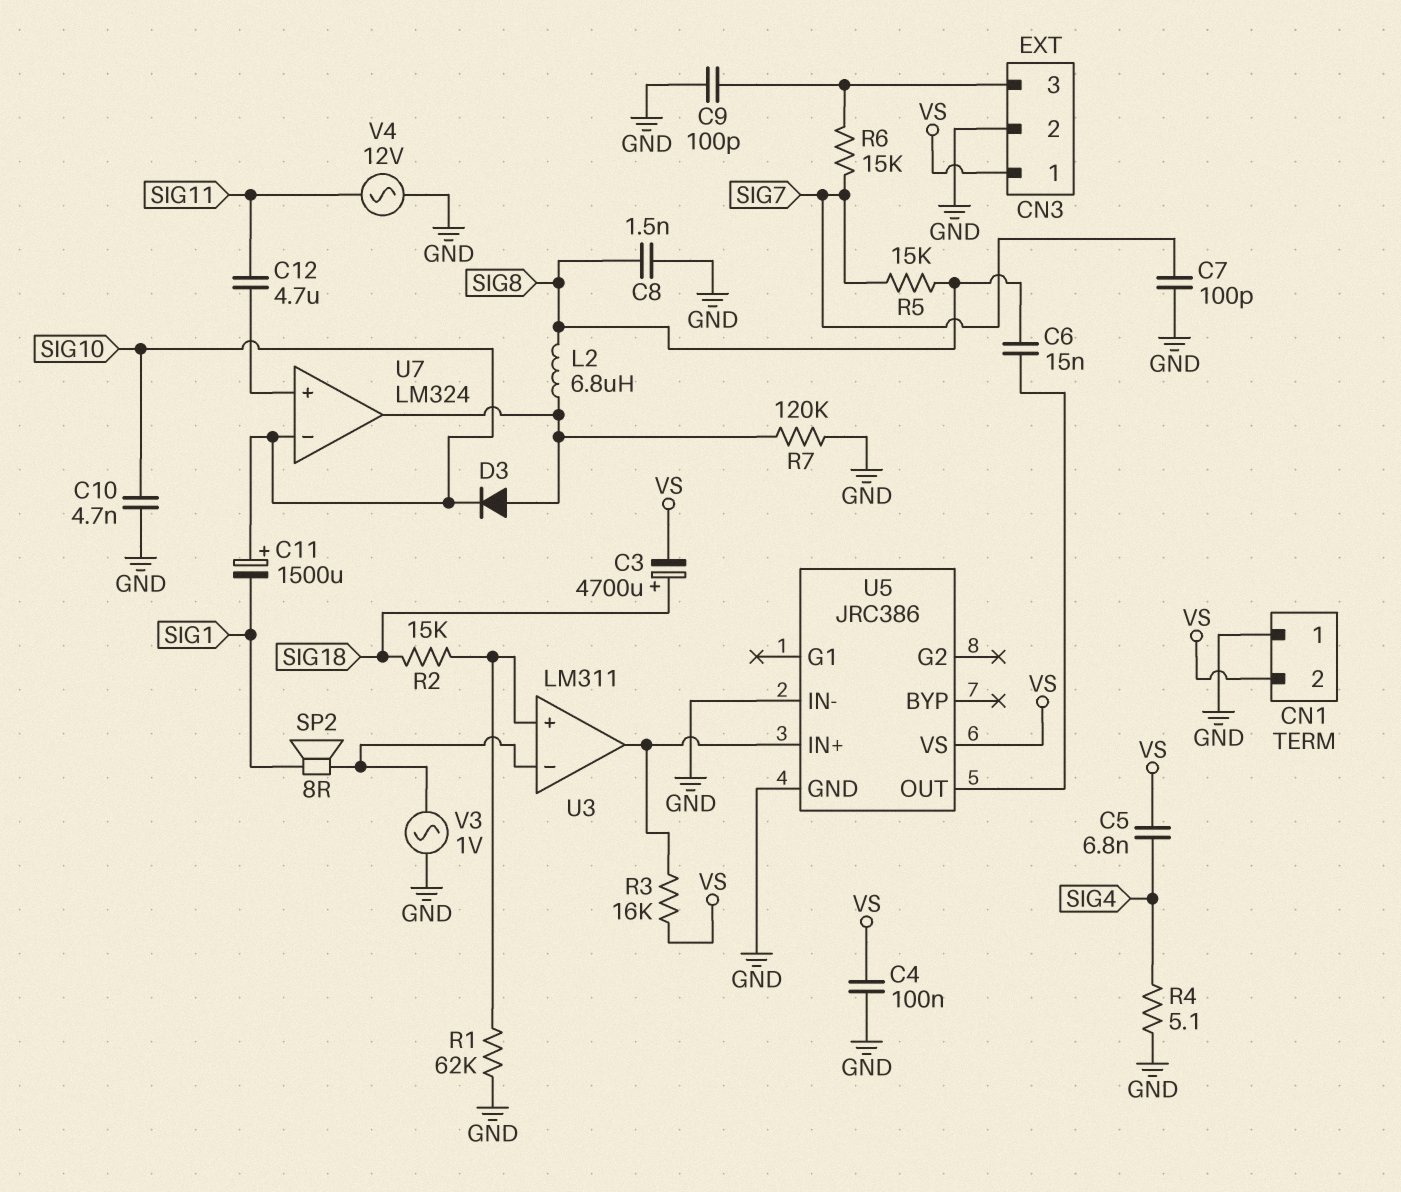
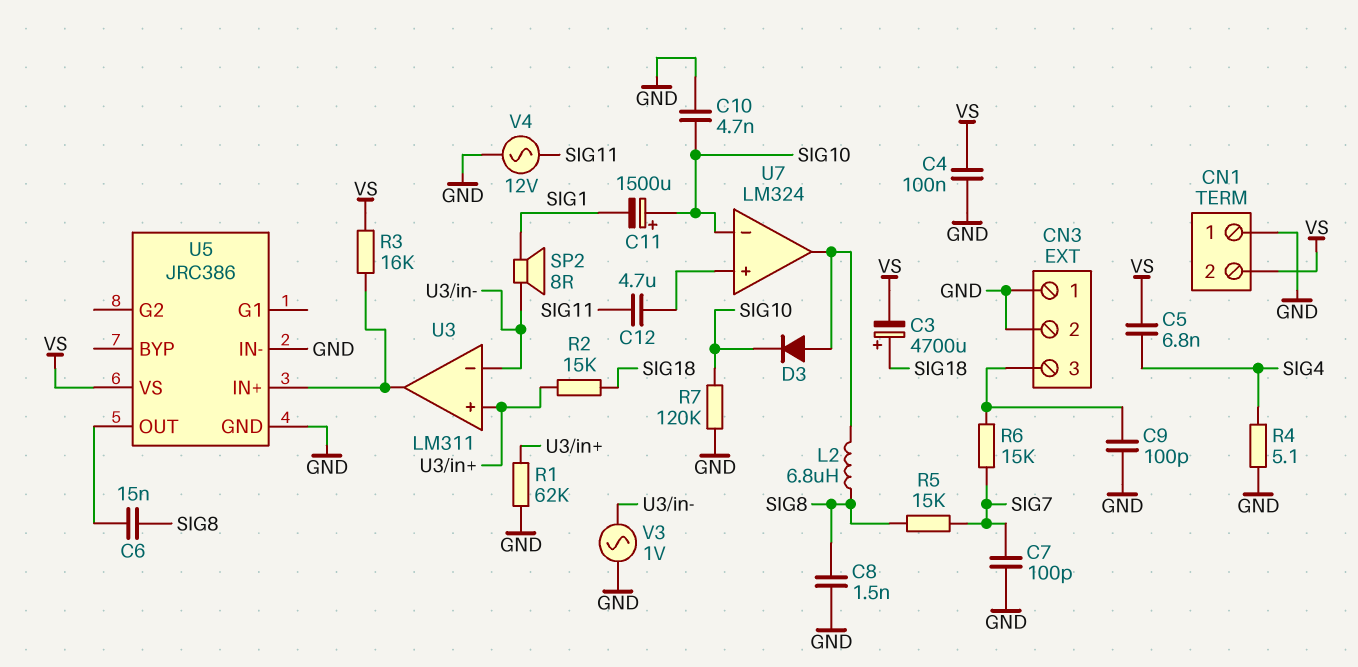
CN3 pin 1: VS -> GND
R7: 120k (GND, U7/out) -> 120k (GND, SIG10)

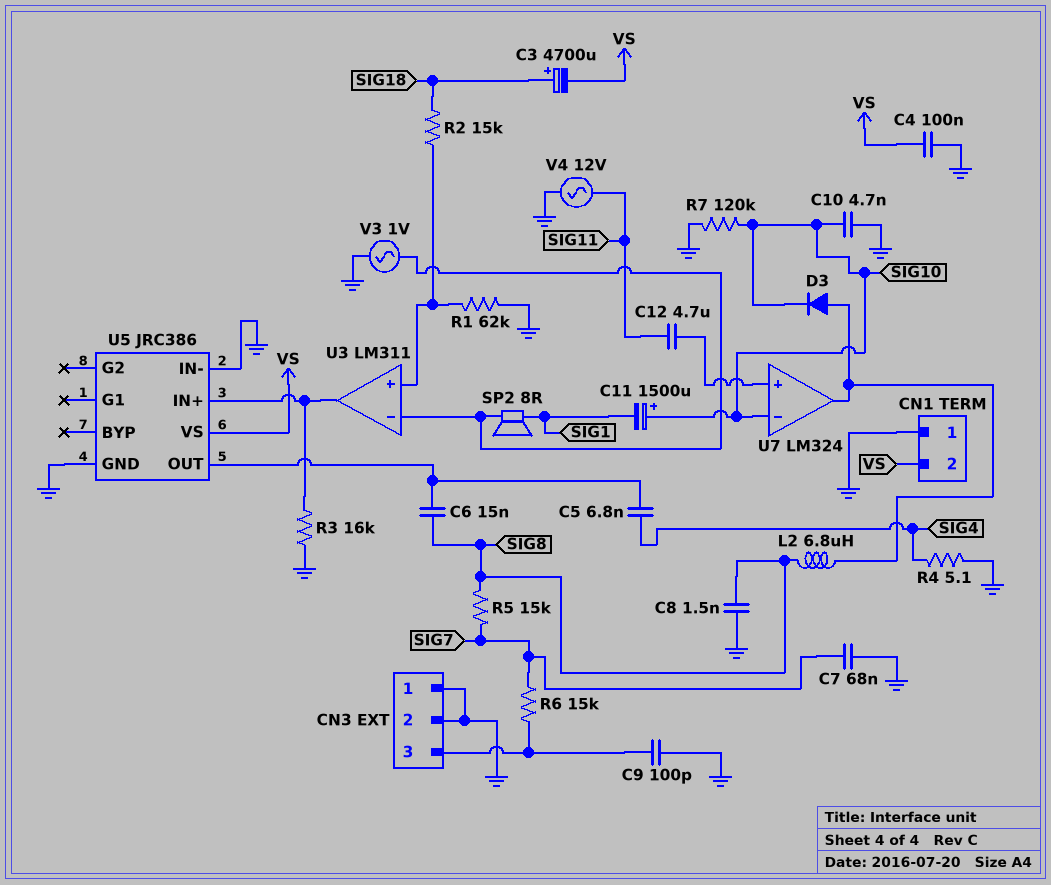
C5: 6.8nF (SIG4, VS) -> 6.8nF (SIG4, U5/OUT)
C7: 100pF (GND, SIG7) -> 68nF (GND, SIG7)
R3: 16k (U3/out, VS) -> 16k (GND, U3/out)

